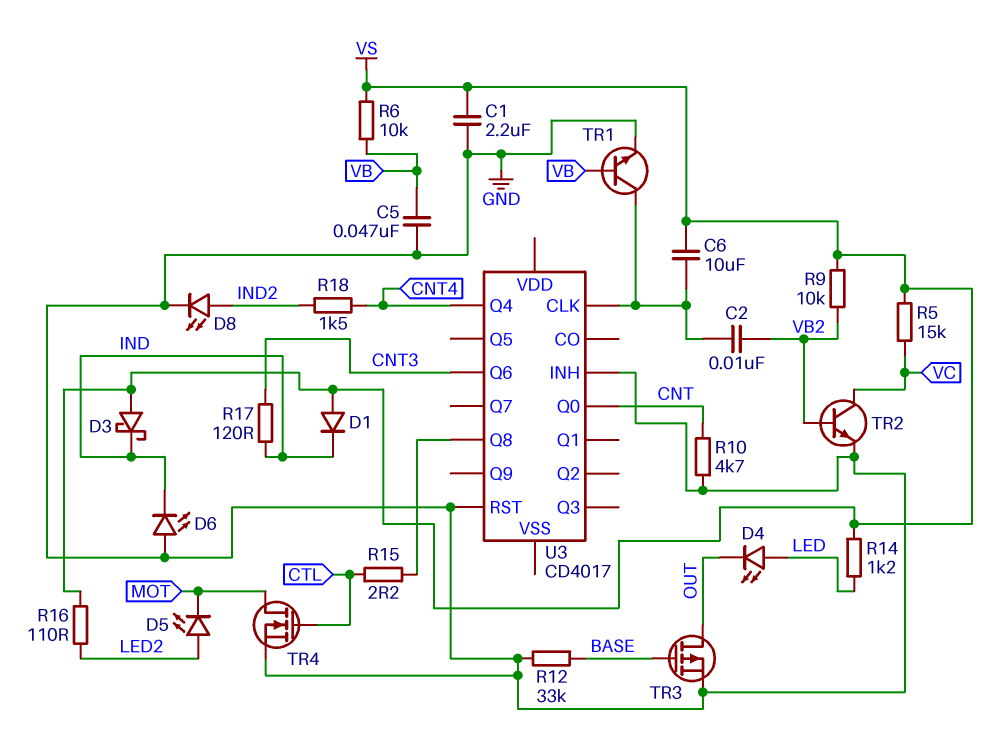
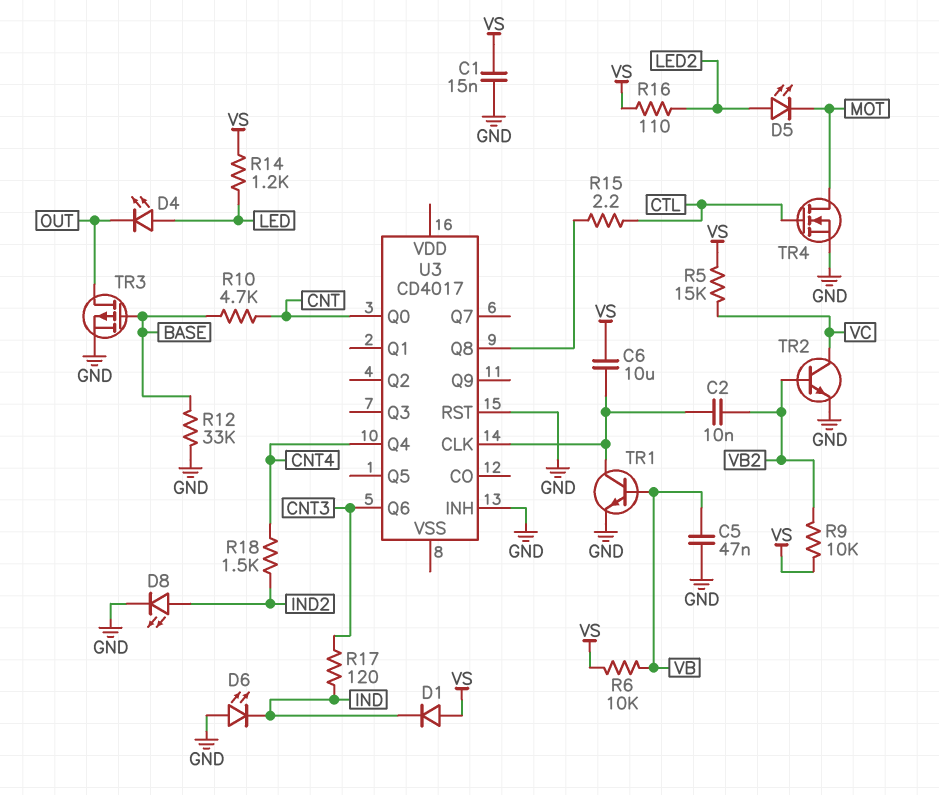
C1: 2.2uF (GND, VS) -> 15nF (GND, VS)
D3: schottky (A VS, K IND) -> none
R10: 4.7k (CNT, GND) -> 4.7k (BASE, CNT)

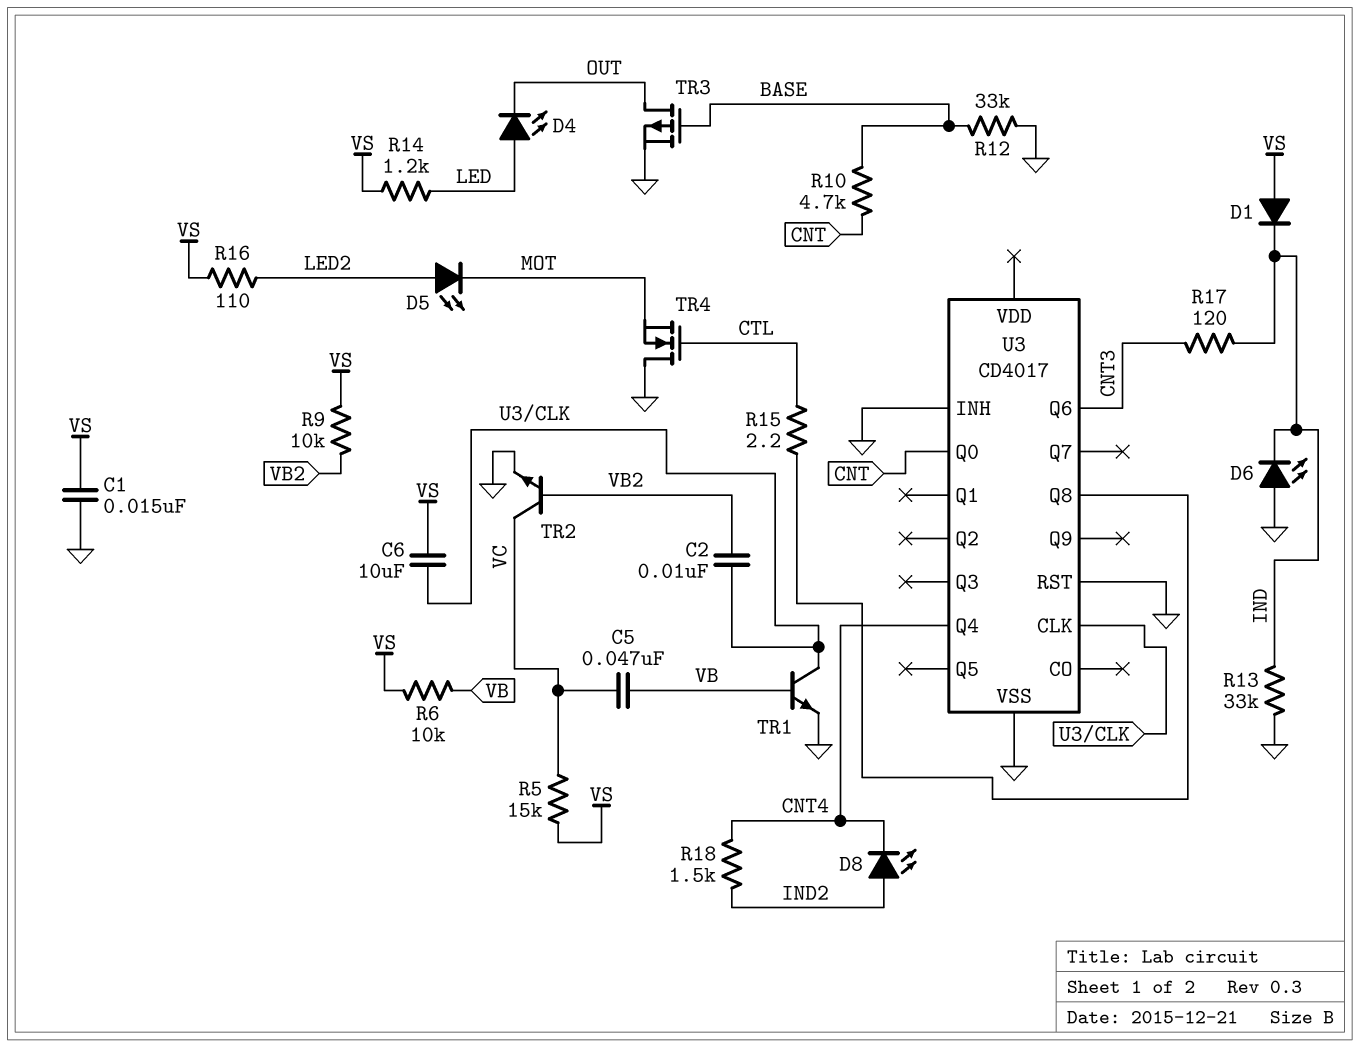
C5: 47nF (GND, VB) -> 47nF (VB, VC)
D8: LED (A IND2, K GND) -> LED (A IND2, K CNT4)
R13: none -> 33k (GND, IND)
TR4: NMOS (G CTL, D MOT, S GND) -> NMOS (G CTL, D GND, S MOT)
U3 pin VSS: none -> GND

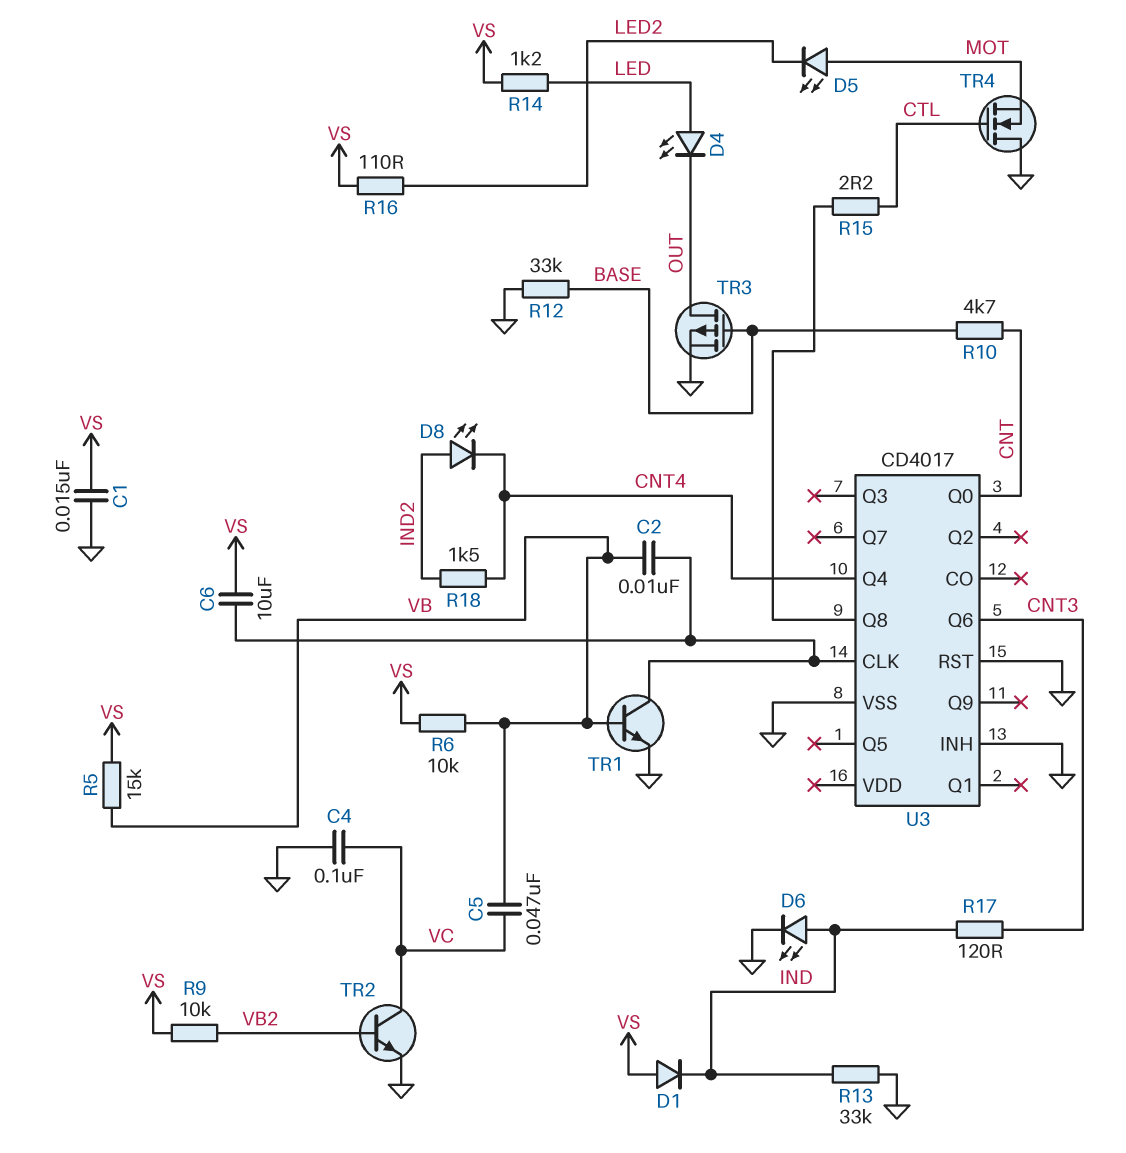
C2: 10nF (U3/CLK, VB2) -> 10nF (U3/CLK, VB)
C4: none -> 100nF (GND, VC)
D5: LED (A LED2, K MOT) -> LED (A MOT, K LED2)
D6: LED (A GND, K IND) -> LED (A IND, K GND)
R5: 15k (VC, VS) -> 15k (VB, VS)

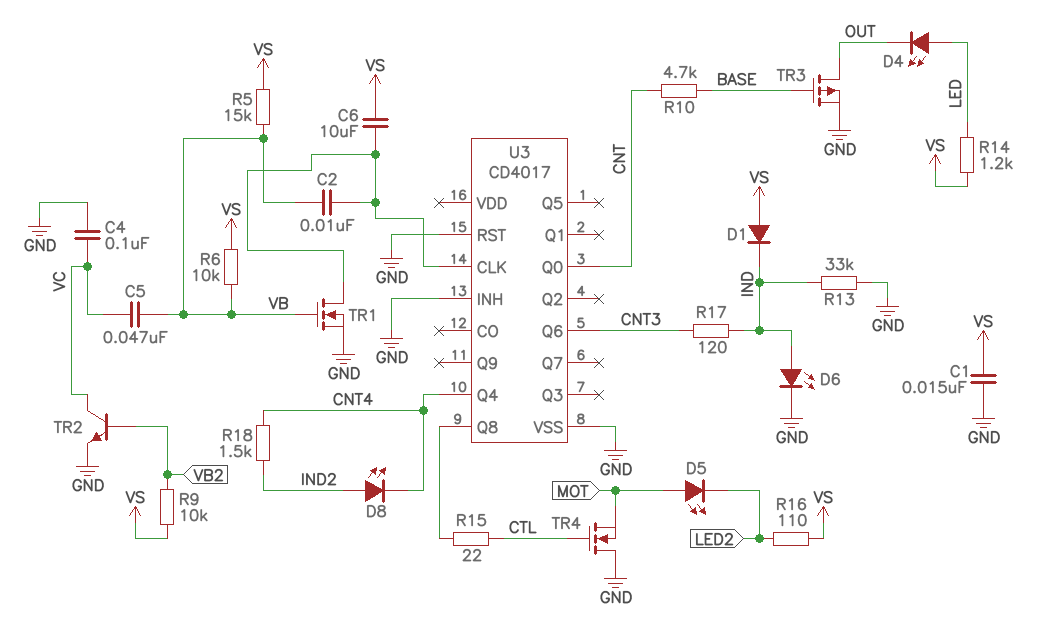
R12: 33k (BASE, GND) -> none
R15: 2.2 (CTL, U3/Q8) -> 22 (CTL, U3/Q8)
TR1: NPN (B VB, C U3/CLK, E GND) -> NMOS (G VB, D U3/CLK, S GND)

